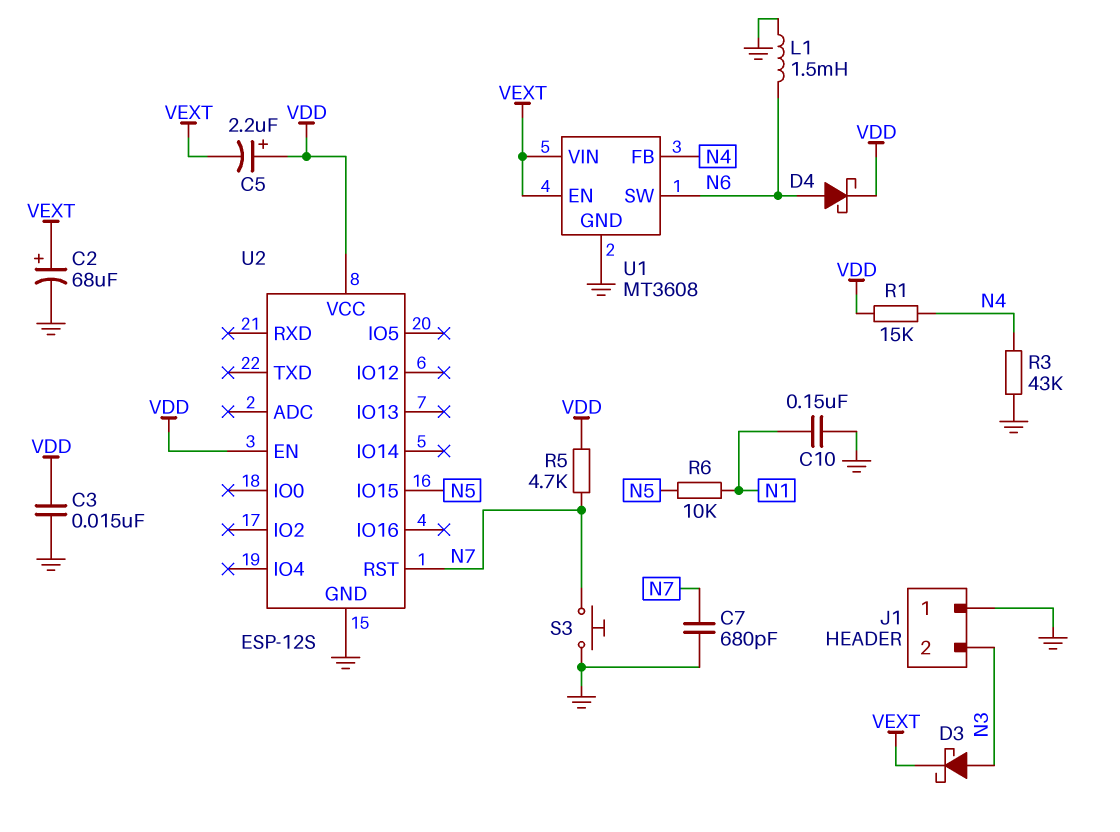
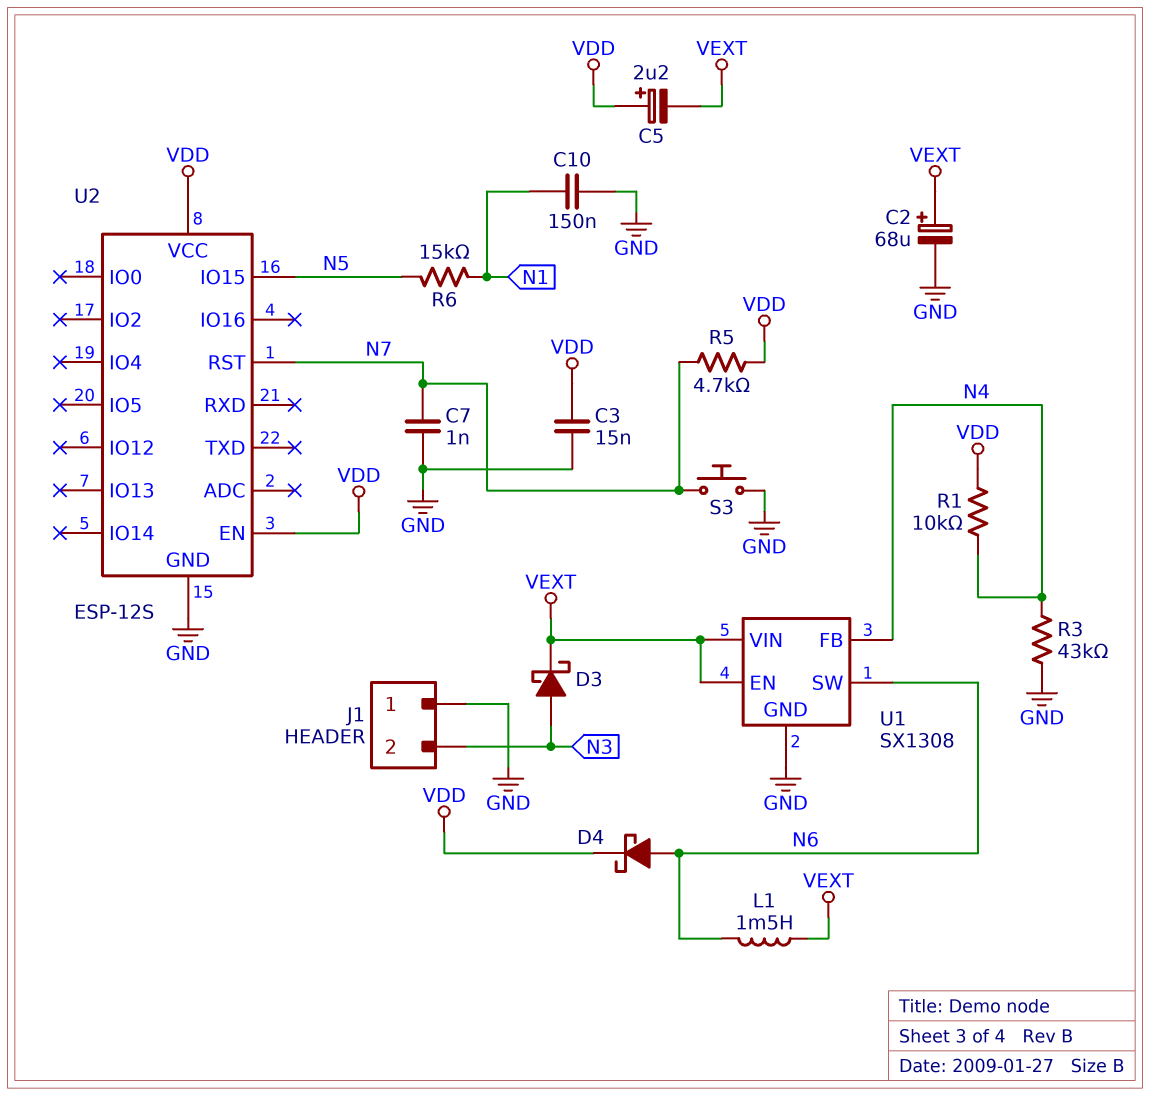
C7: 680pF (GND, N7) -> 1nF (GND, N7)
L1: 1.5mH (GND, N6) -> 1.5mH (N6, VEXT)
R1: 15k (N4, VDD) -> 10k (N4, VDD)
R6: 10k (N1, N5) -> 15k (N1, N5)
U1: MT3608 -> SX1308

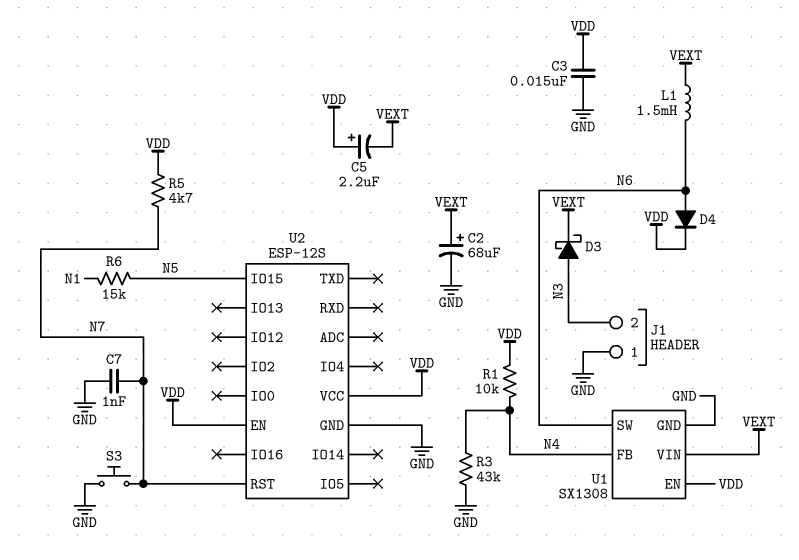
C10: 150nF (GND, N1) -> none
D4: schottky (A N6, K VDD) -> diode (A N6, K VDD)
U1 pin EN: VEXT -> VDD

